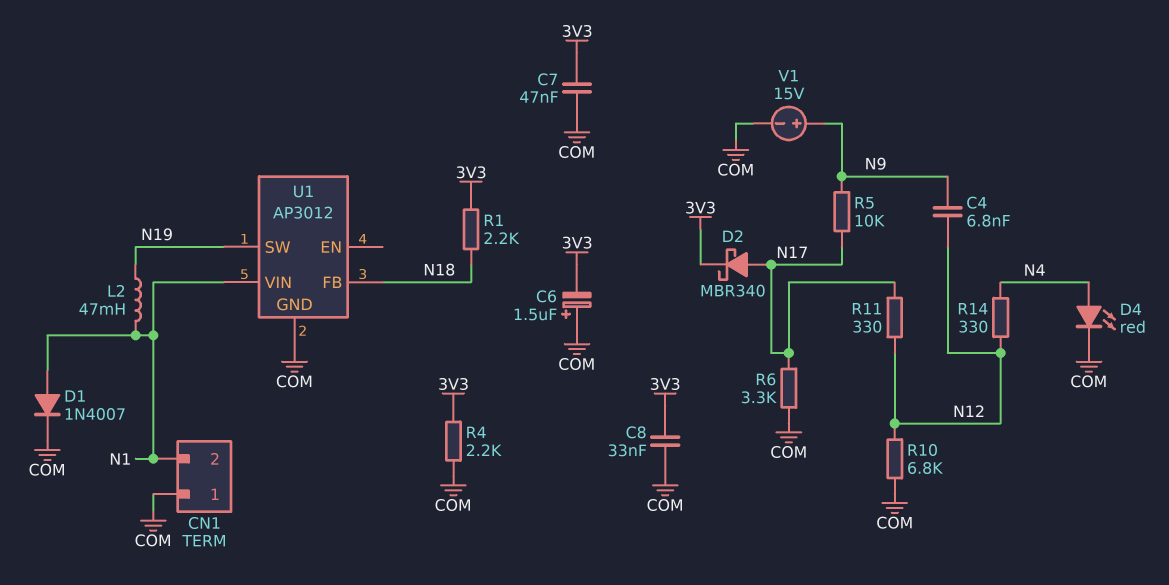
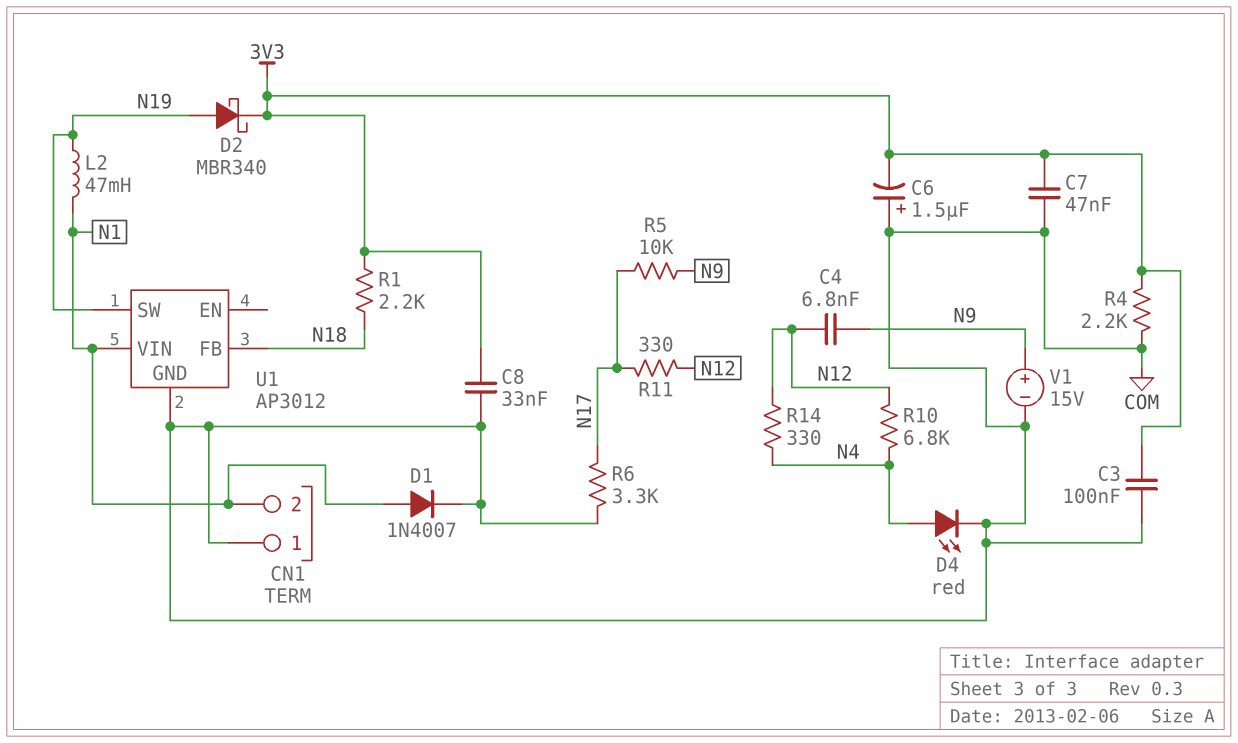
C3: none -> 100nF (3V3, COM)
D2: schottky MBR340 (A N17, K 3V3) -> schottky MBR340 (A N19, K 3V3)
R10: 6.8k (COM, N12) -> 6.8k (N4, N12)

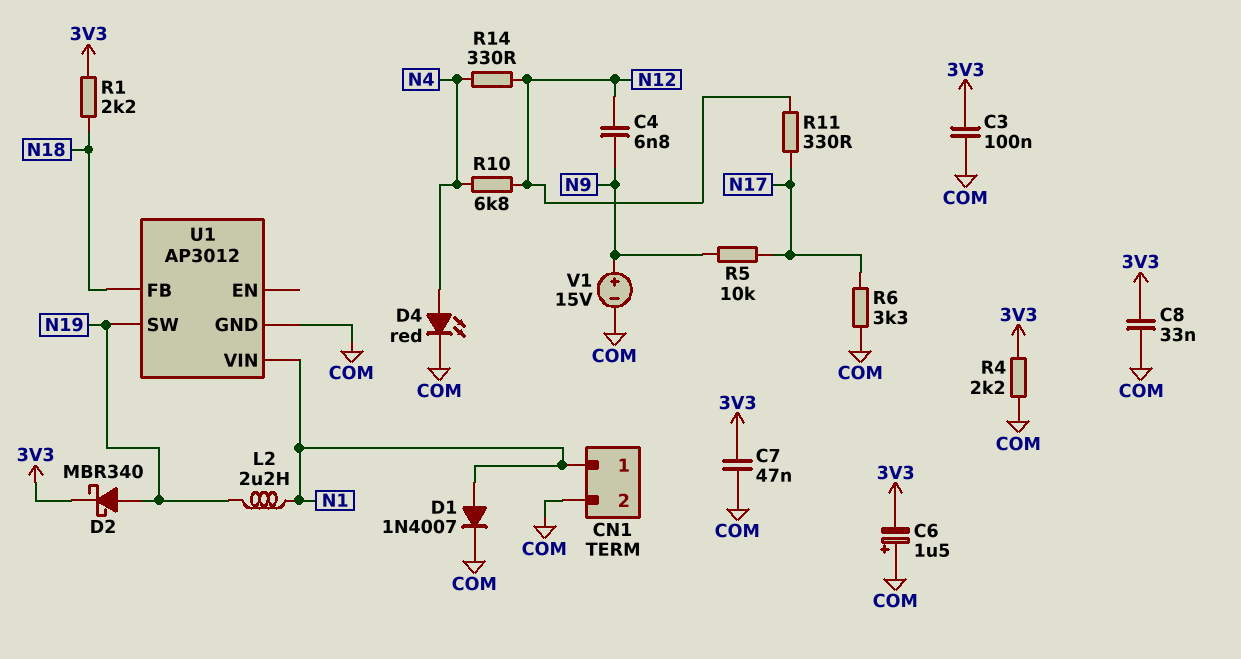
CN1 pin 1: COM -> N1
CN1 pin 2: N1 -> COM
L2: 47mH (N1, N19) -> 2.2uH (N1, N19)

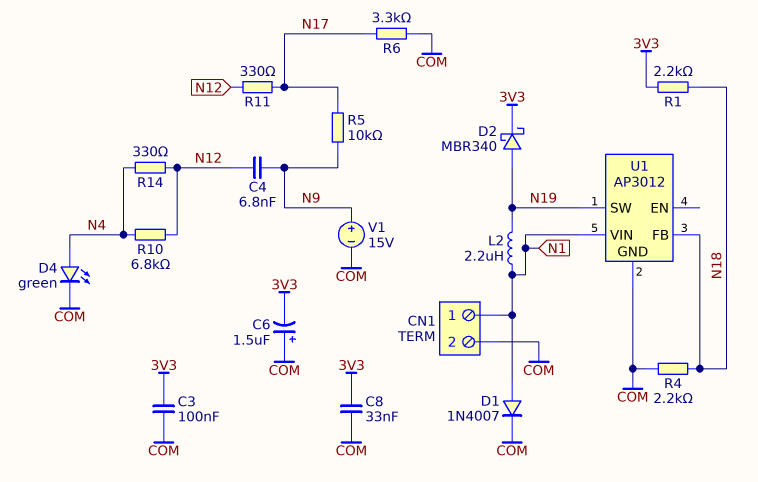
C7: 47nF (3V3, COM) -> none
D4: LED red (A N4, K COM) -> LED green (A N4, K COM)
R4: 2.2k (3V3, COM) -> 2.2k (COM, N18)

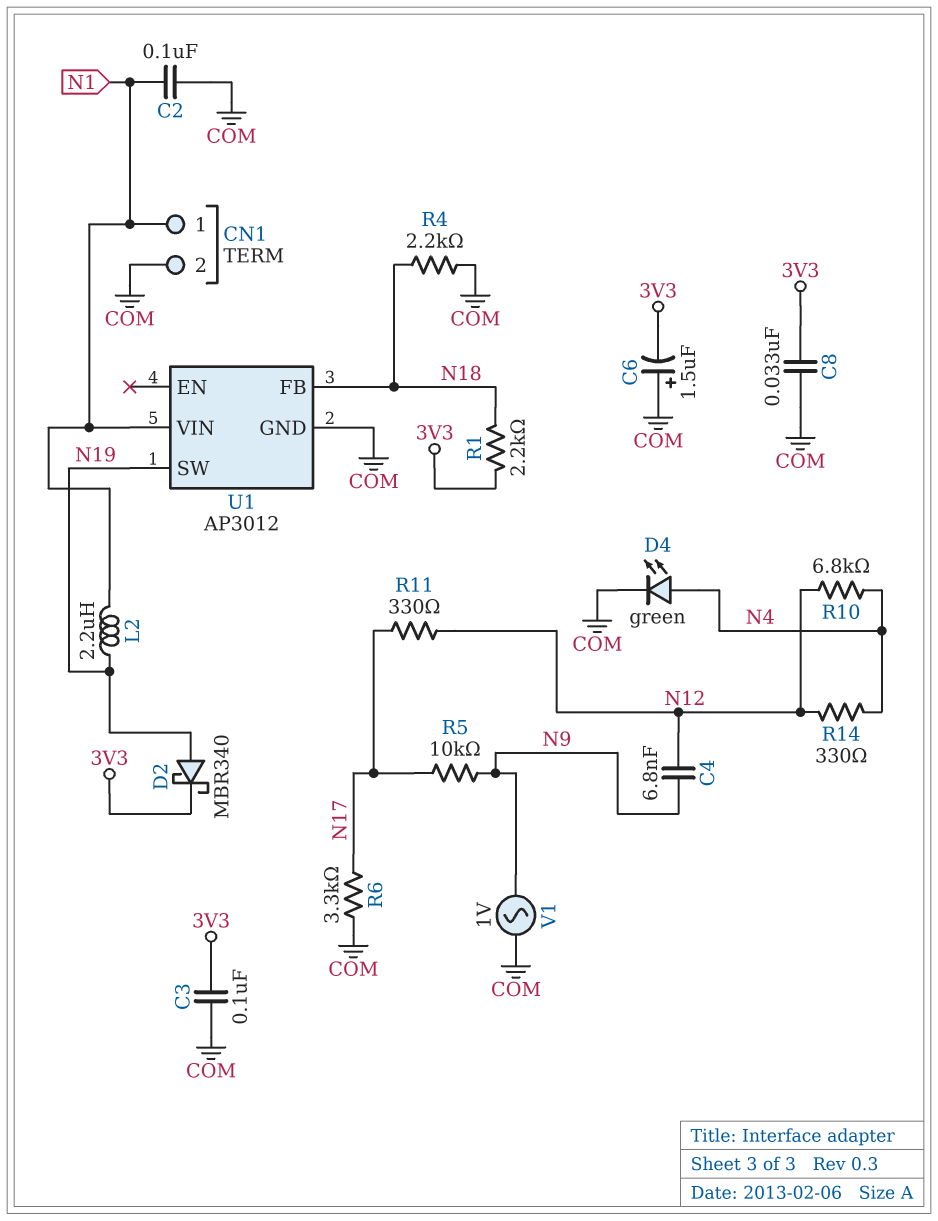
C2: none -> 100nF (COM, N1)
D1: diode 1N4007 (A N1, K COM) -> none
V1: 15V (plus N9, minus COM) -> AC 1V (COM, N9)

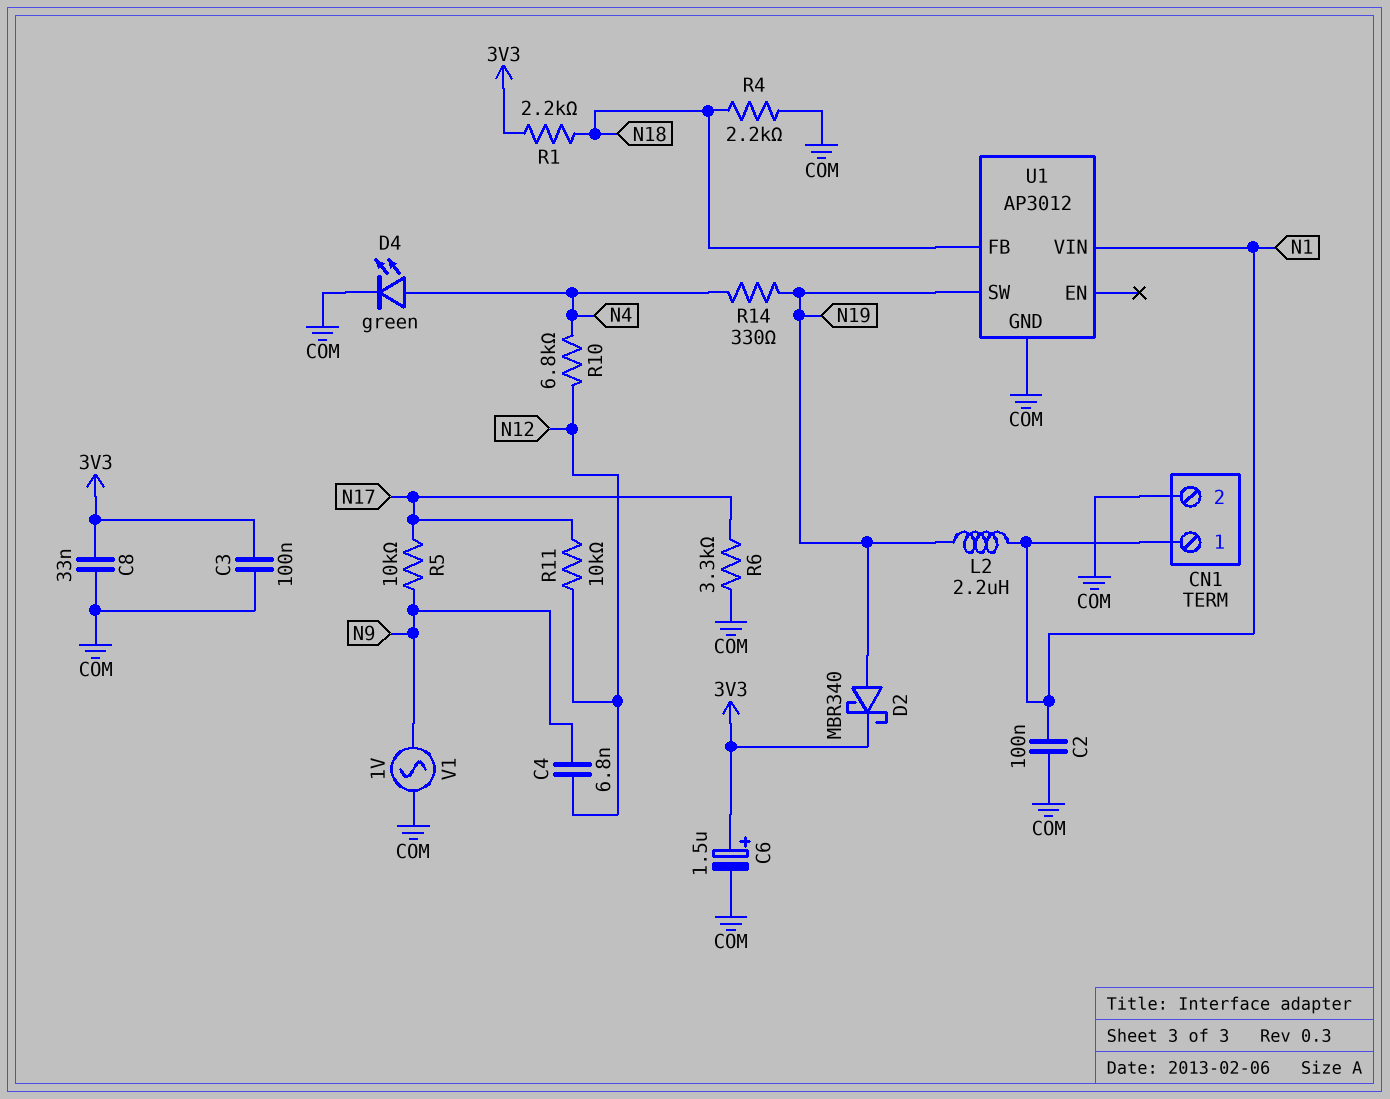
C6: 1.5uF (plus COM, minus 3V3) -> 1.5uF (plus 3V3, minus COM)
R11: 330 (N12, N17) -> 10k (N12, N17)
R14: 330 (N4, N12) -> 330 (N4, N19)

